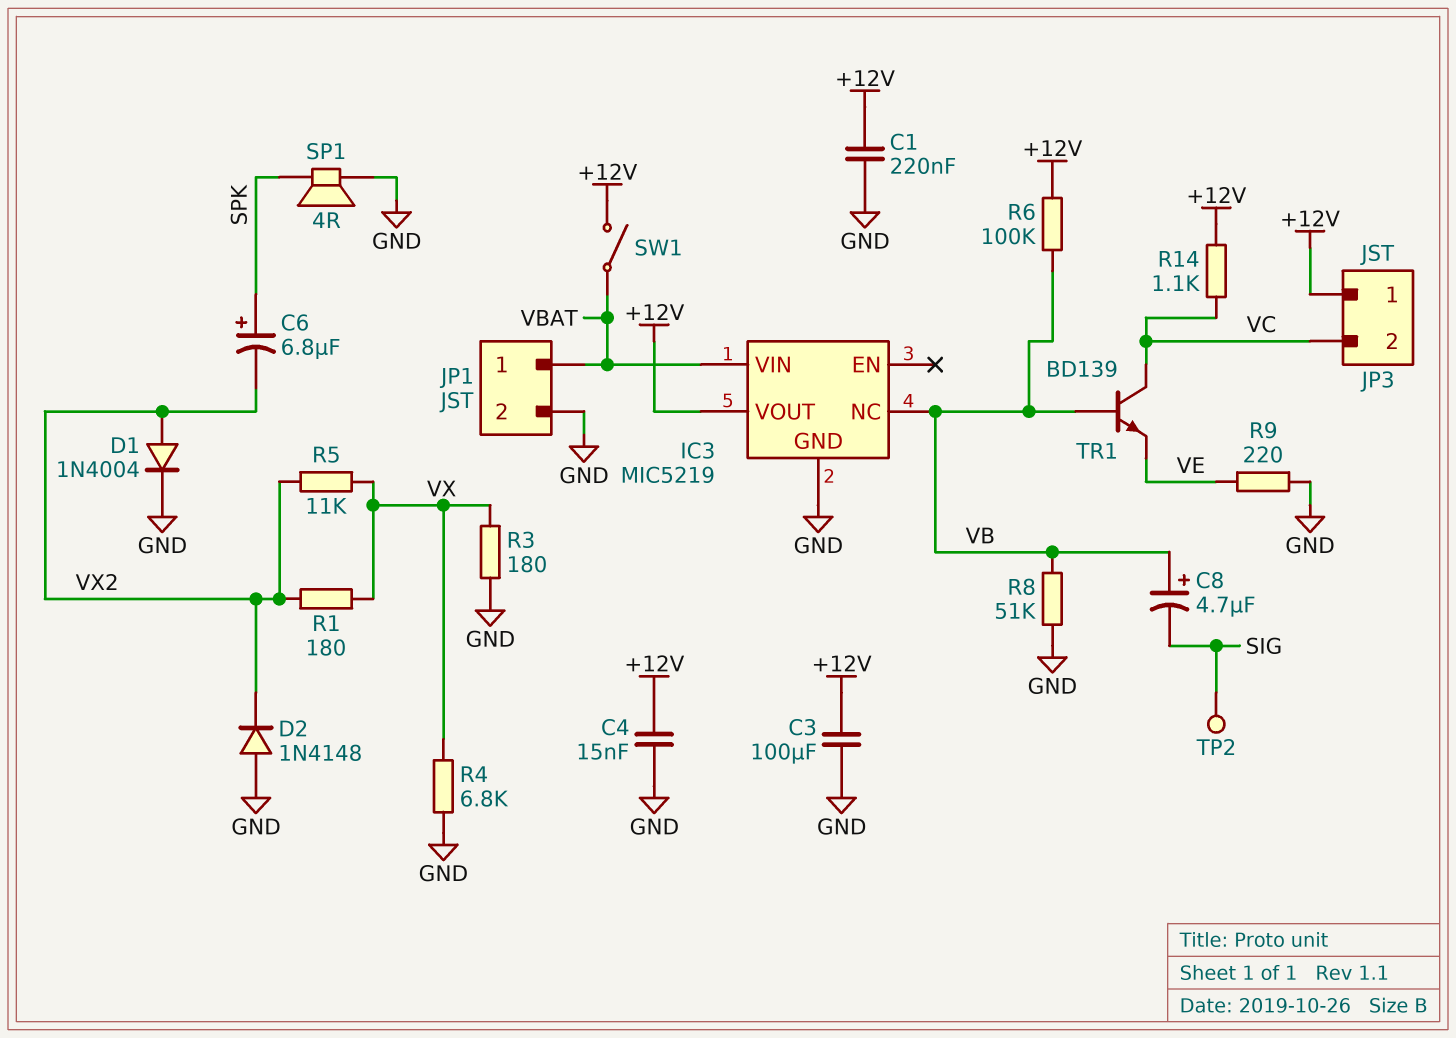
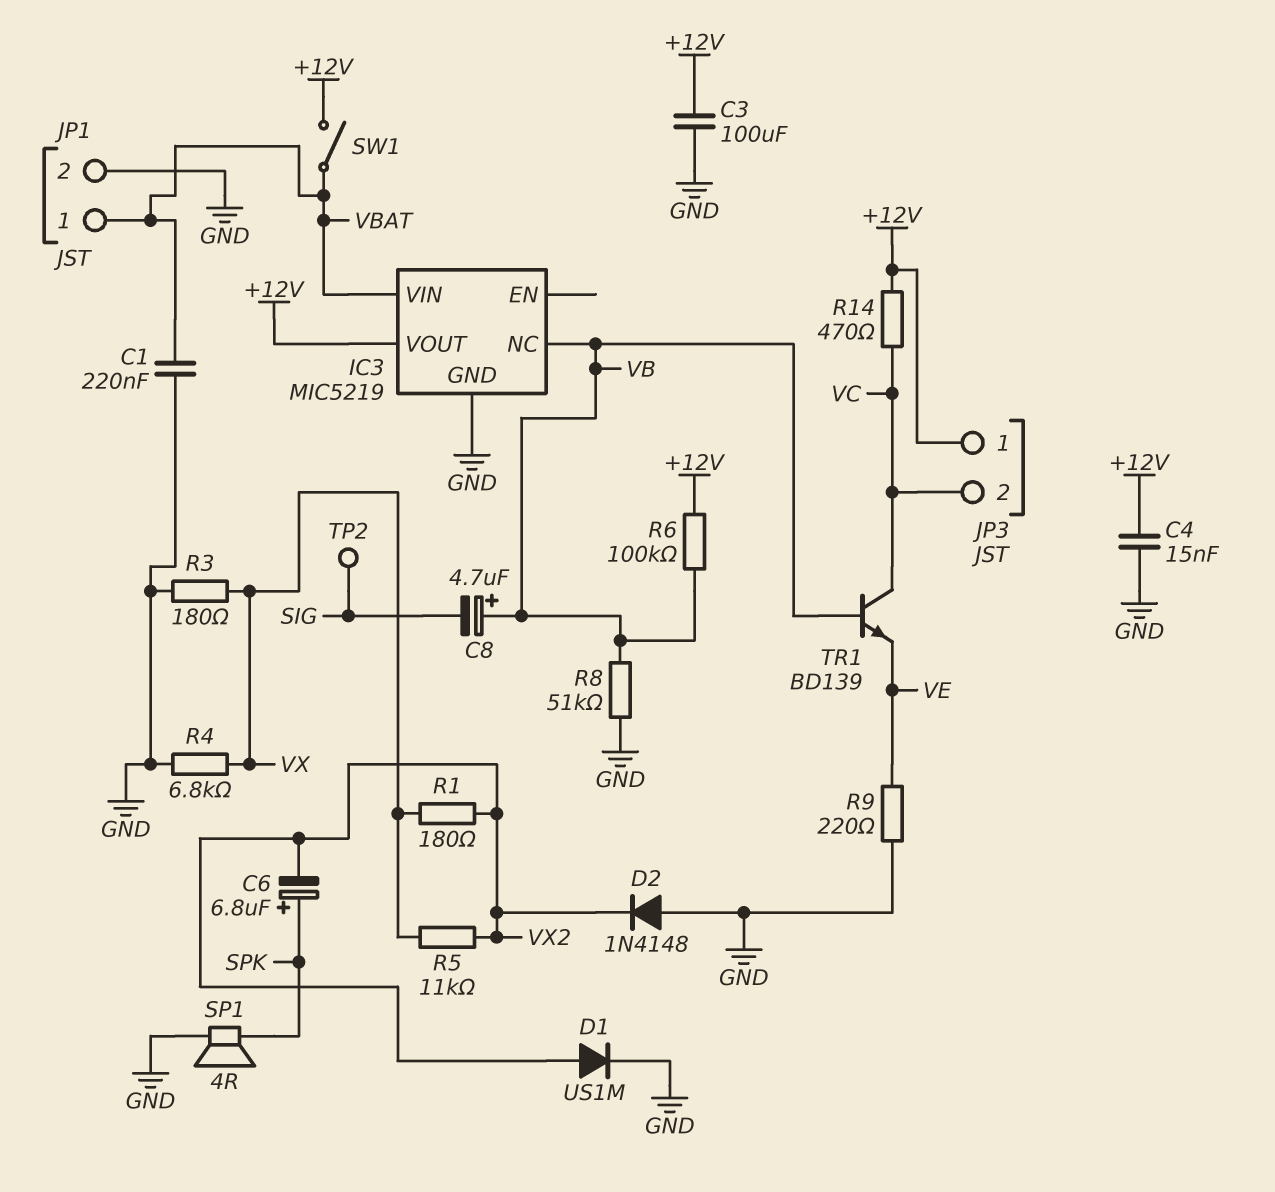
C1: 220nF (+12V, GND) -> 220nF (GND, VBAT)
D1: diode 1N4004 (A VX2, K GND) -> diode US1M (A VX2, K GND)
R14: 1.1k (+12V, VC) -> 470 (+12V, VC)

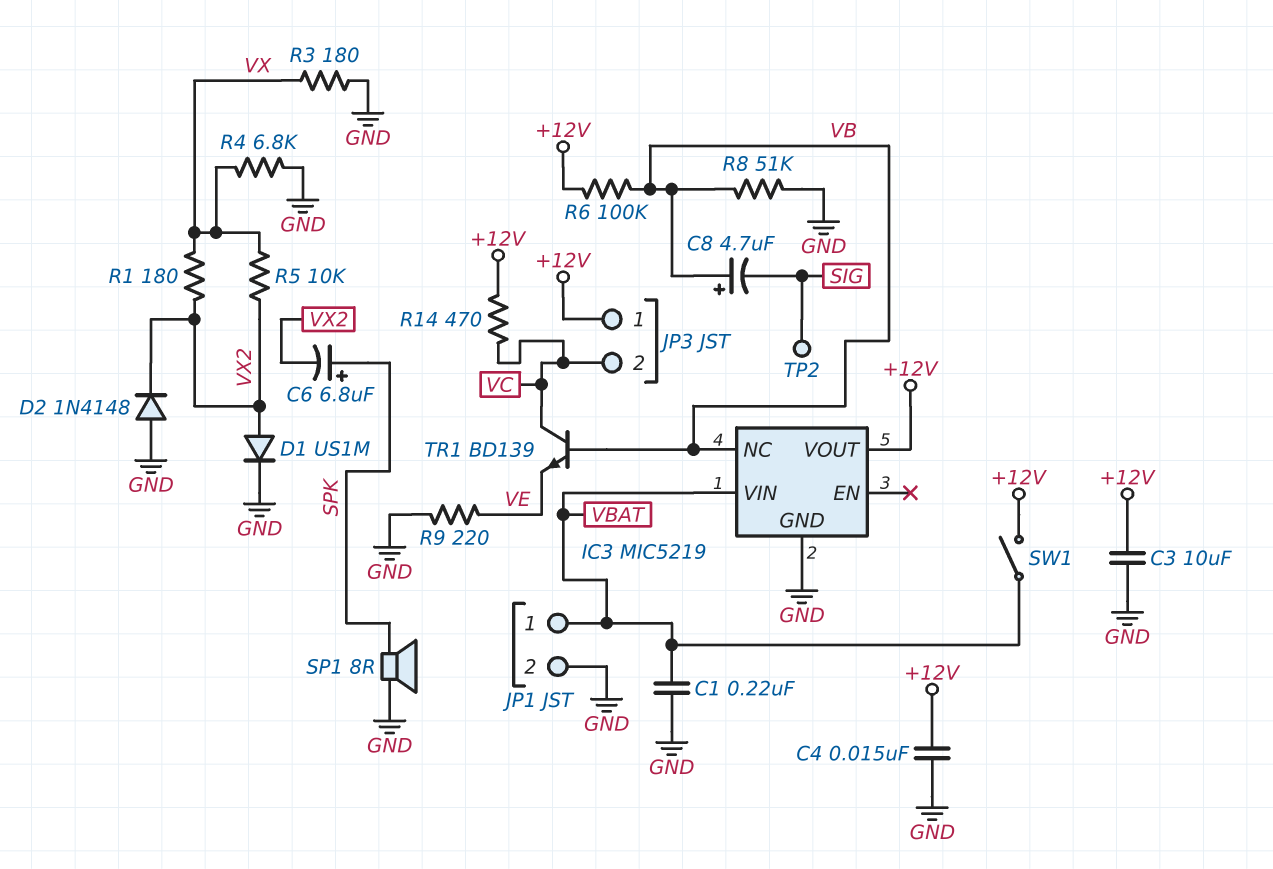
C3: 100uF (+12V, GND) -> 10uF (+12V, GND)
R5: 11k (VX, VX2) -> 10k (VX, VX2)
SP1: speaker 4R (GND, SPK) -> speaker 8R (GND, SPK)

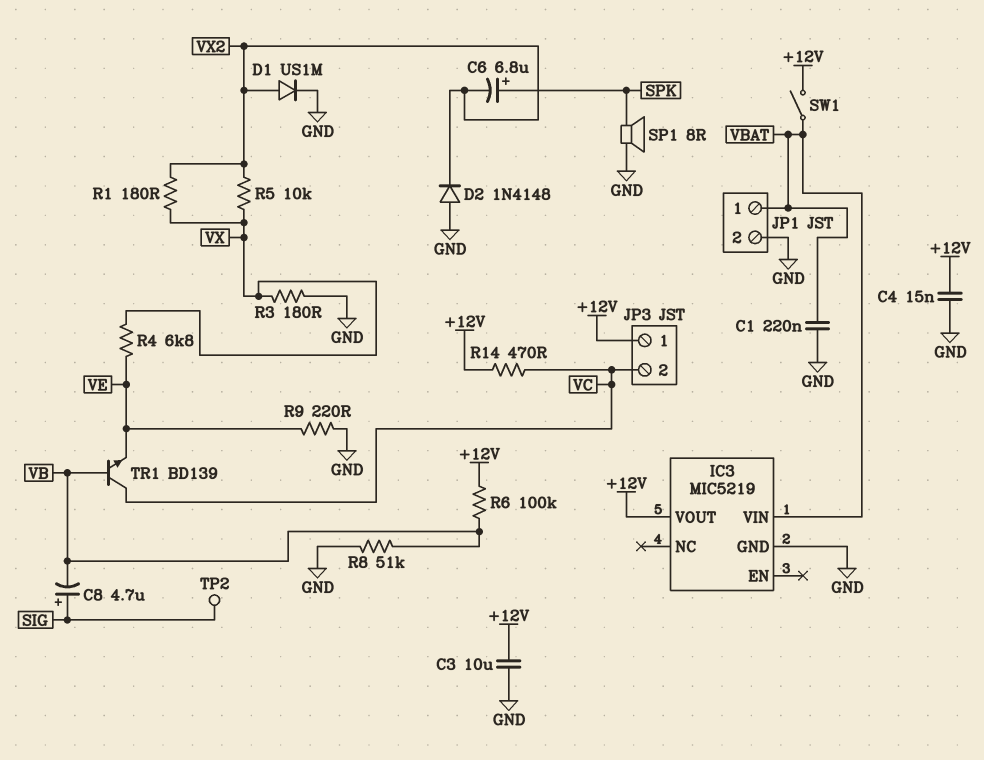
C8: 4.7uF (plus VB, minus SIG) -> 4.7uF (plus SIG, minus VB)
IC3 pin NC: VB -> none
R4: 6.8k (GND, VX) -> 6.8k (VE, VX)

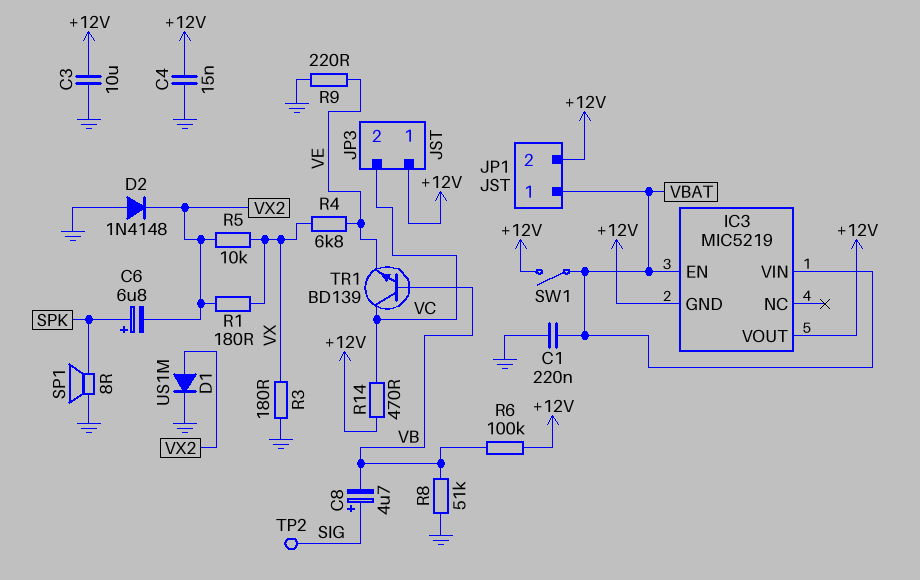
IC3 pin EN: none -> VBAT
IC3 pin GND: GND -> +12V
JP1 pin 2: GND -> +12V

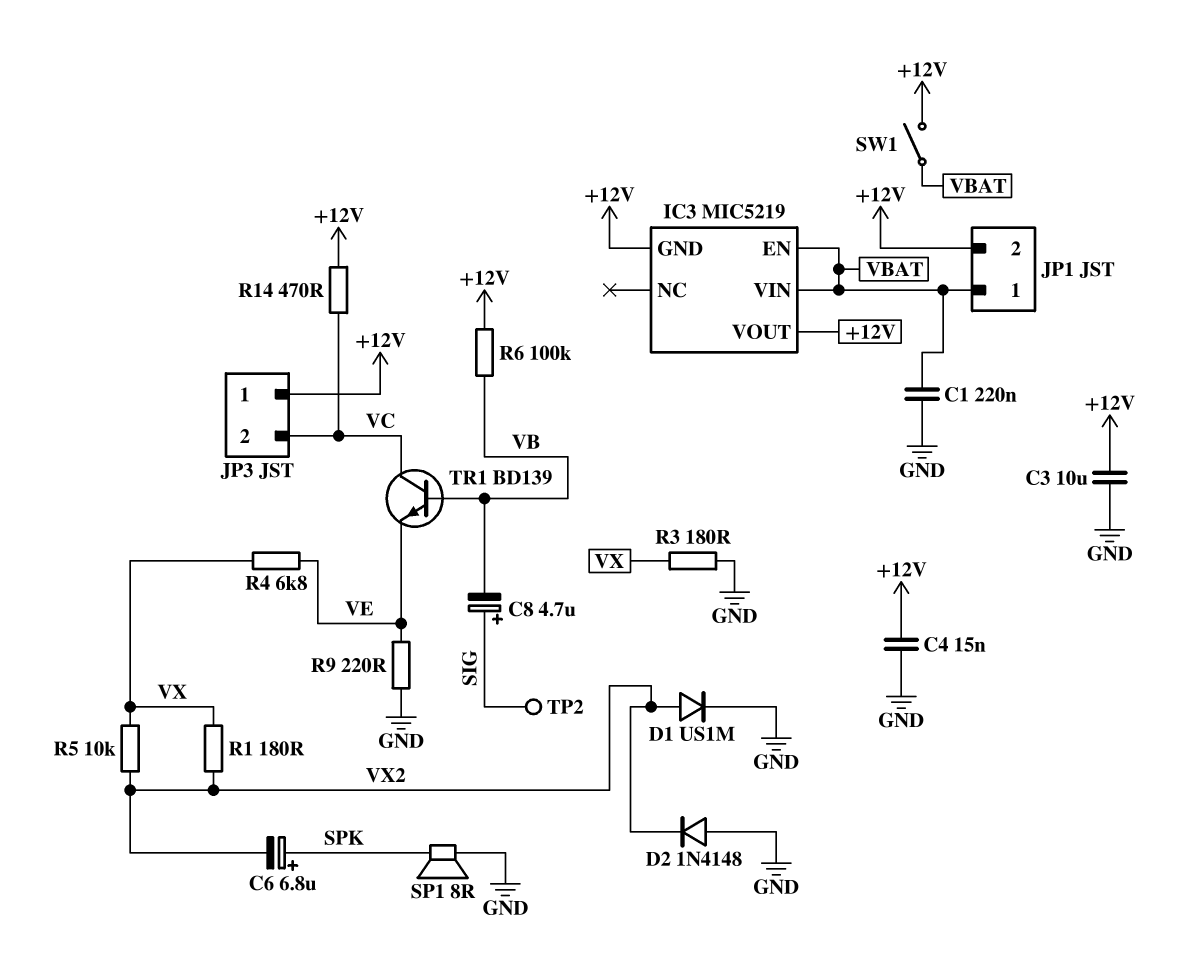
R8: 51k (GND, VB) -> none

